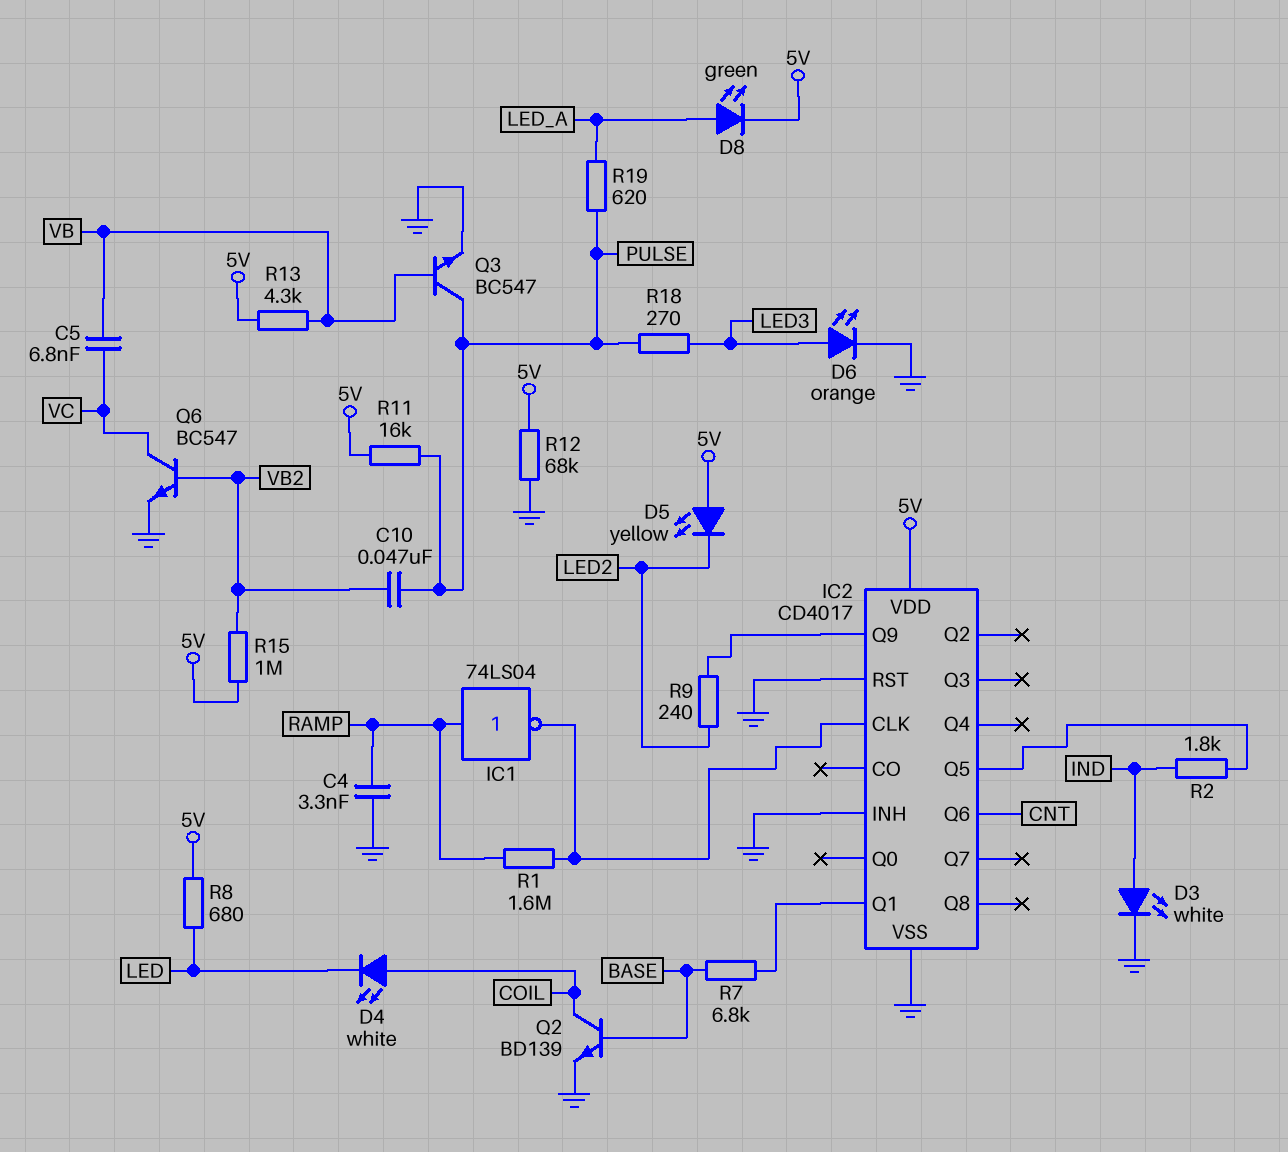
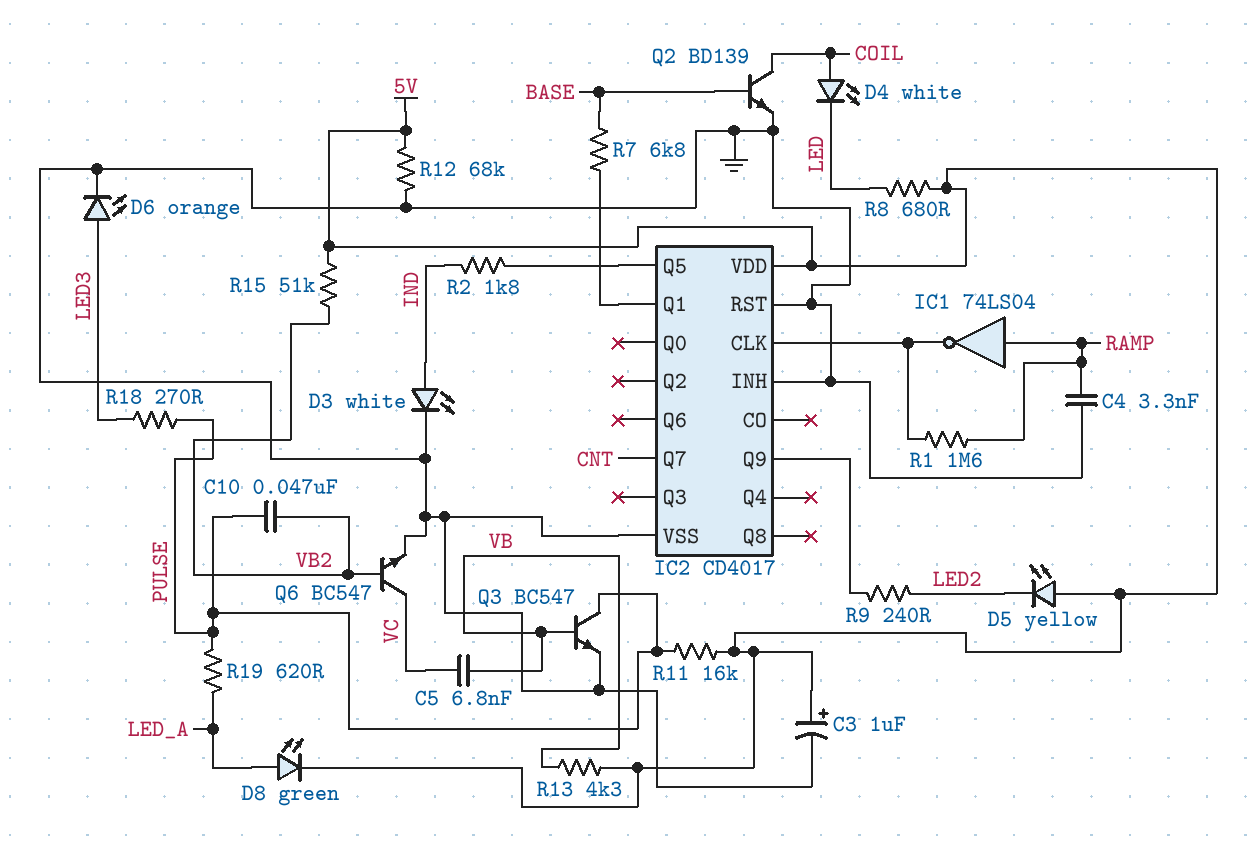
C3: none -> 1uF (plus 5V, minus GND)
IC2 pin Q6: CNT -> none
IC2 pin Q7: none -> CNT
R15: 1M (5V, VB2) -> 51k (5V, VB2)

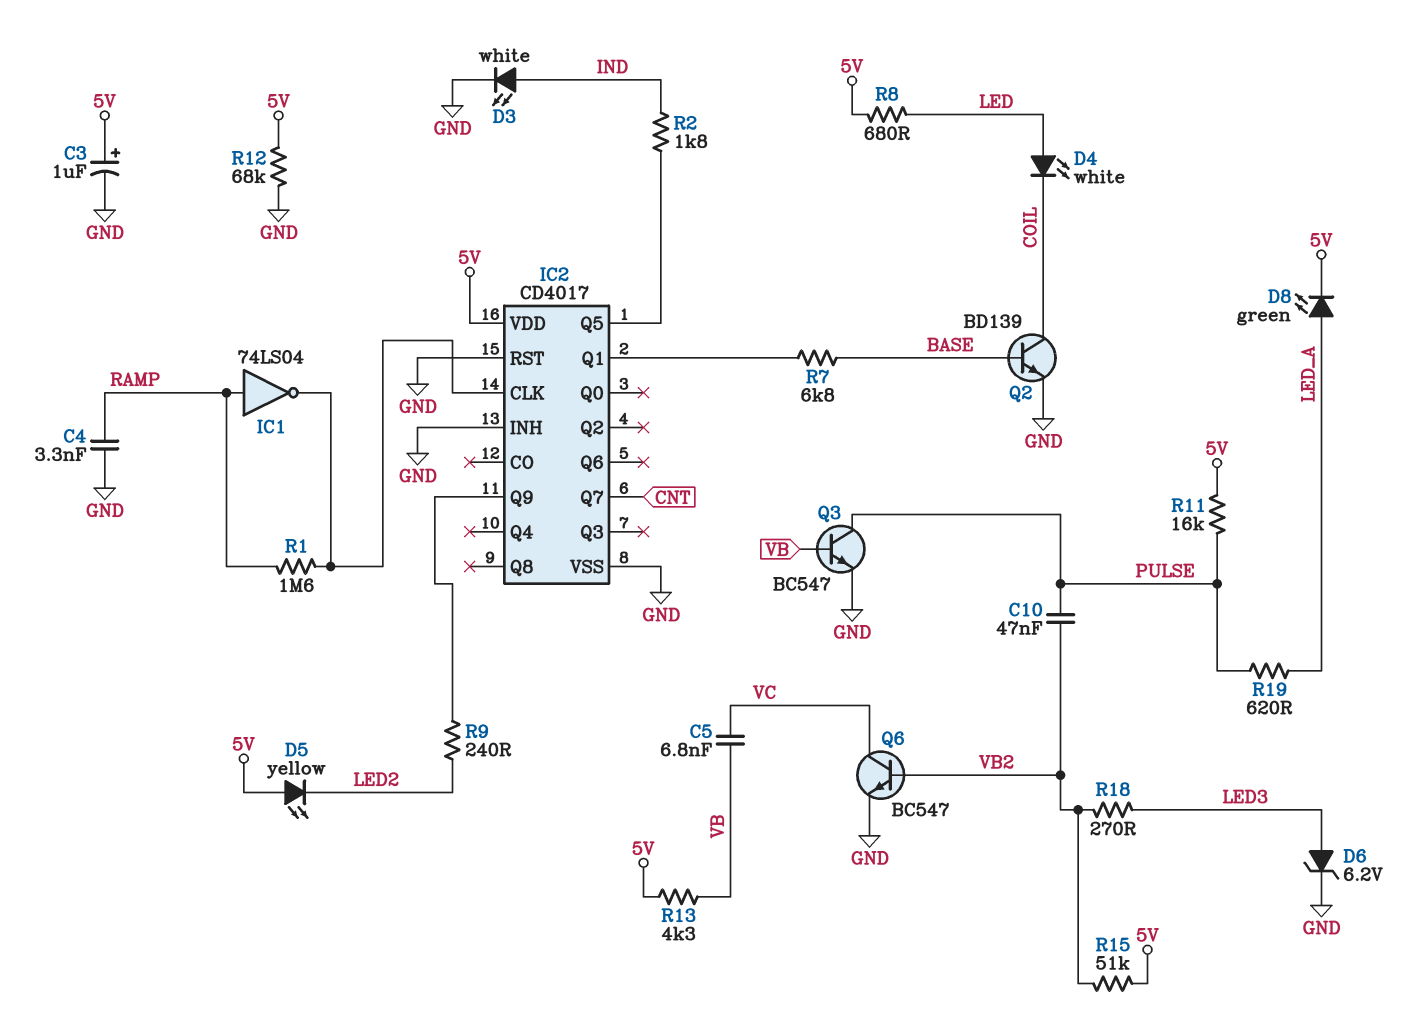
D4: LED white (A COIL, K LED) -> LED white (A LED, K COIL)
D6: LED orange (A LED3, K GND) -> zener 6.2V (A LED3, K GND)
R18: 270 (LED3, PULSE) -> 270 (LED3, VB2)

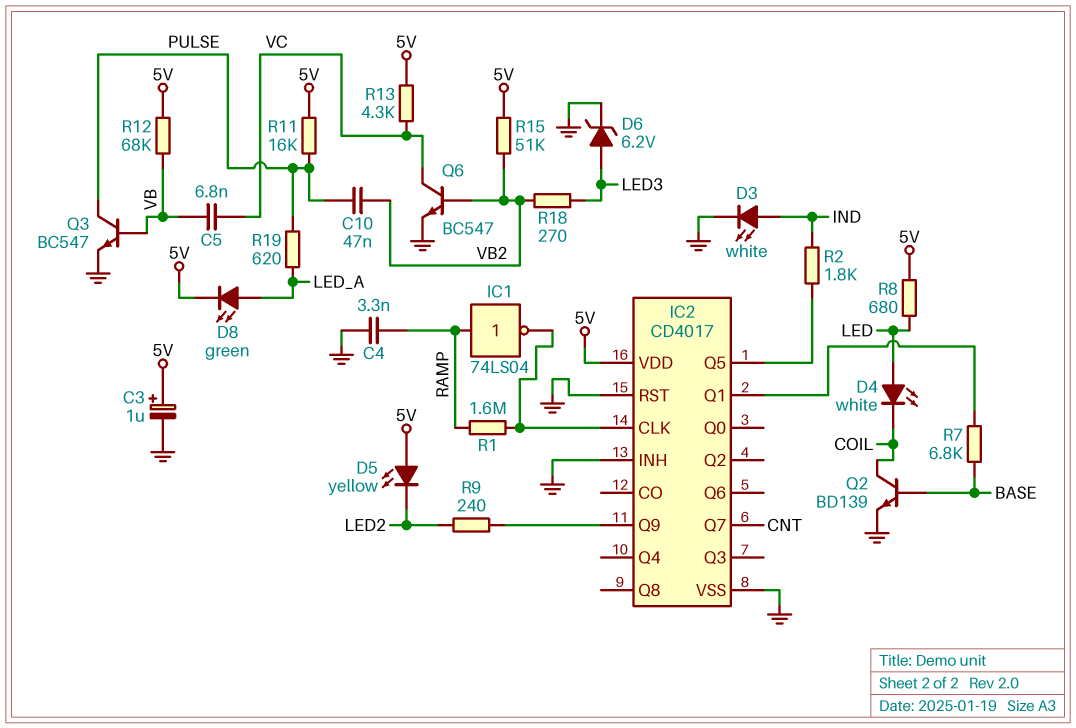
R12: 68k (5V, GND) -> 68k (5V, VB)
R13: 4.3k (5V, VB) -> 4.3k (5V, VC)

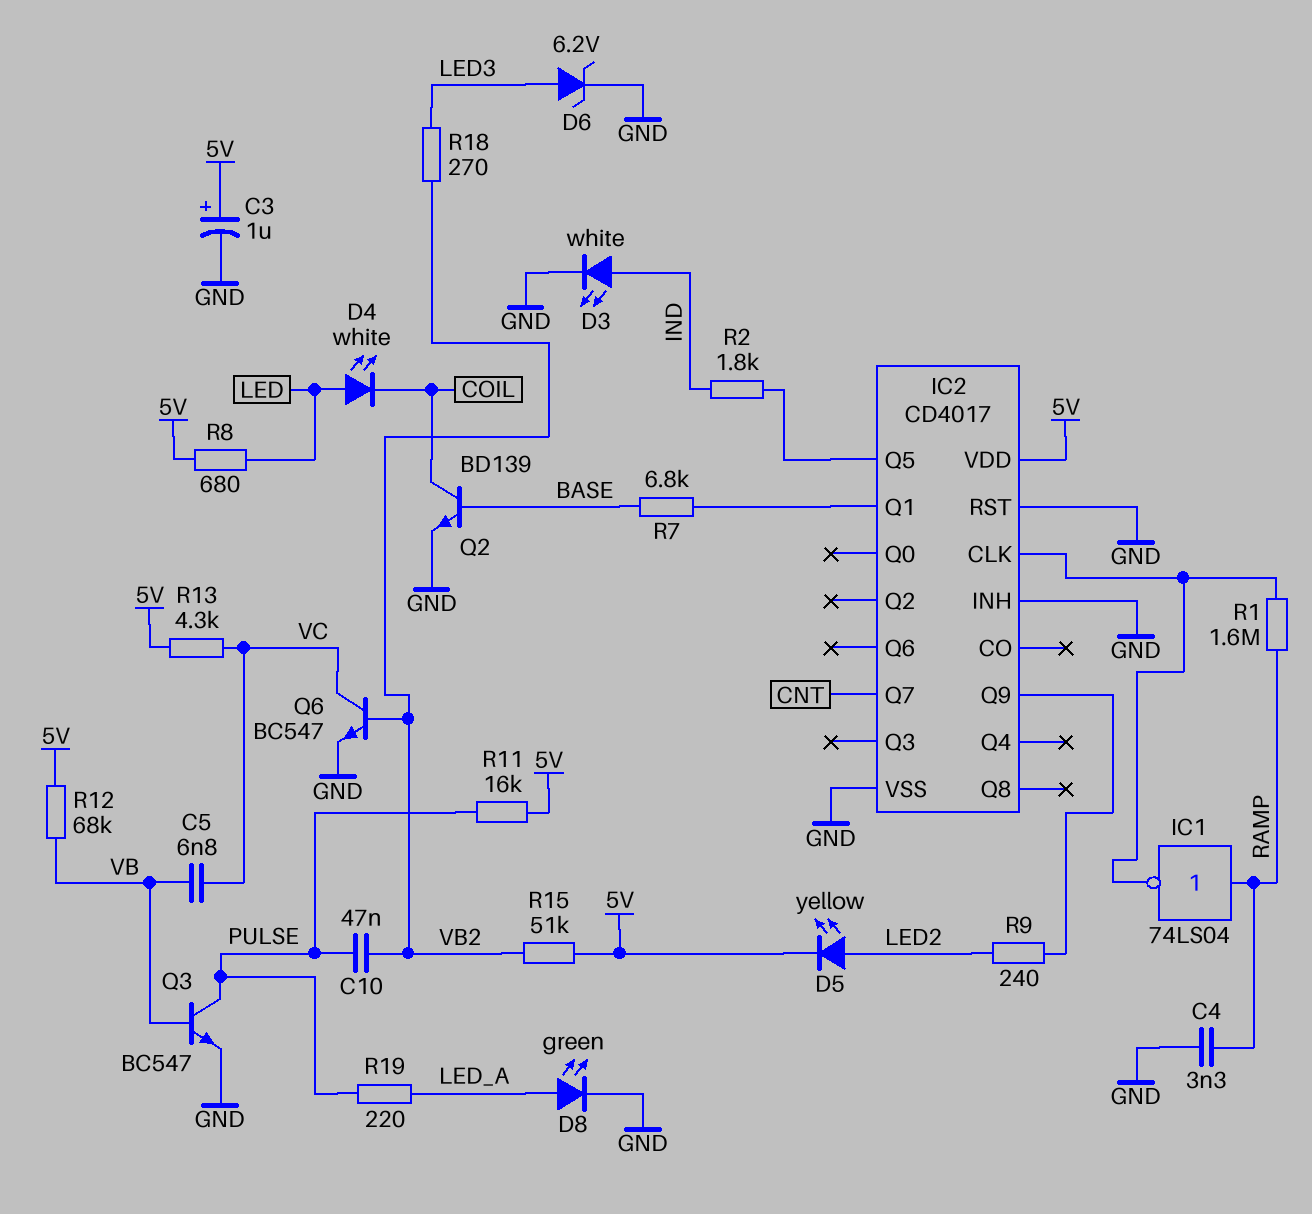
D5: LED yellow (A 5V, K LED2) -> LED yellow (A LED2, K 5V)
D8: LED green (A LED_A, K 5V) -> LED green (A LED_A, K GND)
R19: 620 (LED_A, PULSE) -> 220 (LED_A, PULSE)

